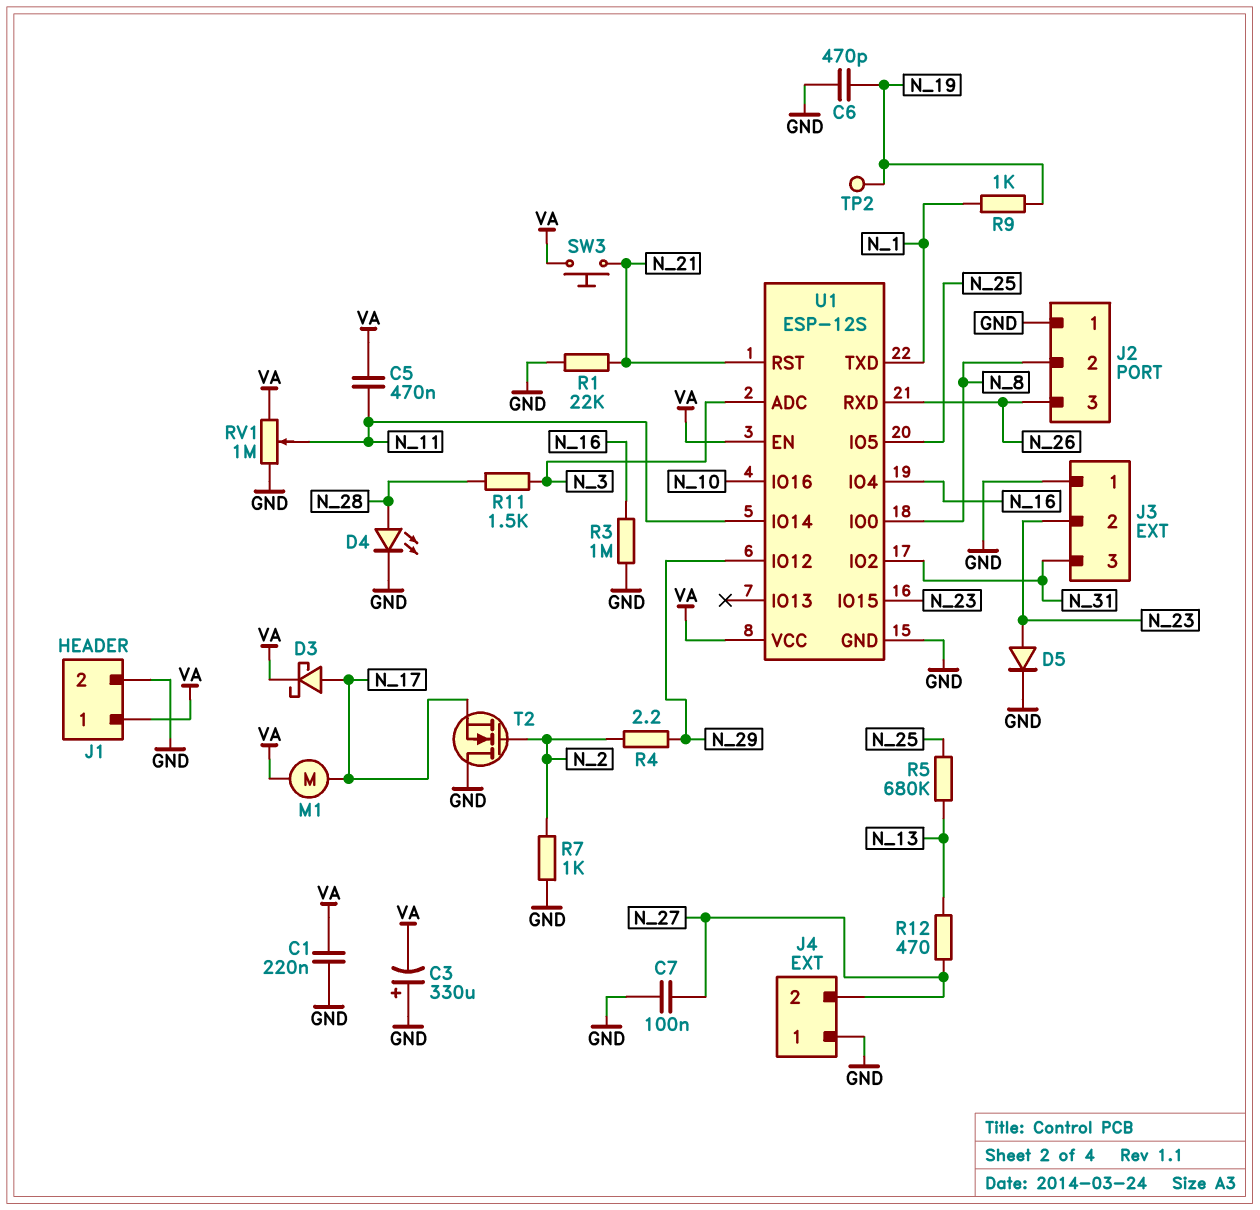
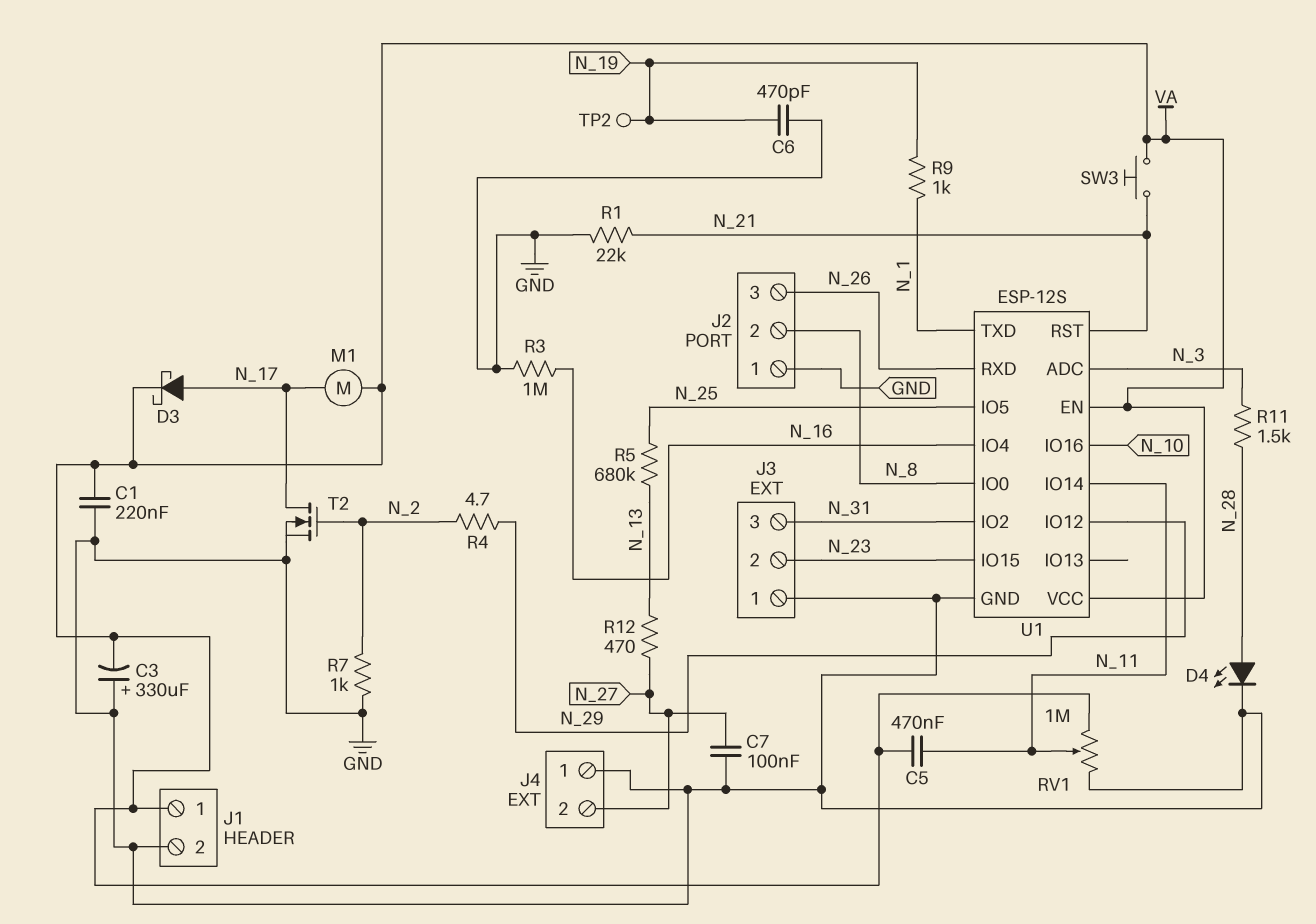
D5: diode (A N_23, K GND) -> none
R4: 2.2 (N_2, N_29) -> 4.7 (N_2, N_29)
T2: NMOS (G N_2, D GND, S N_17) -> NMOS (G N_2, D N_17, S GND)

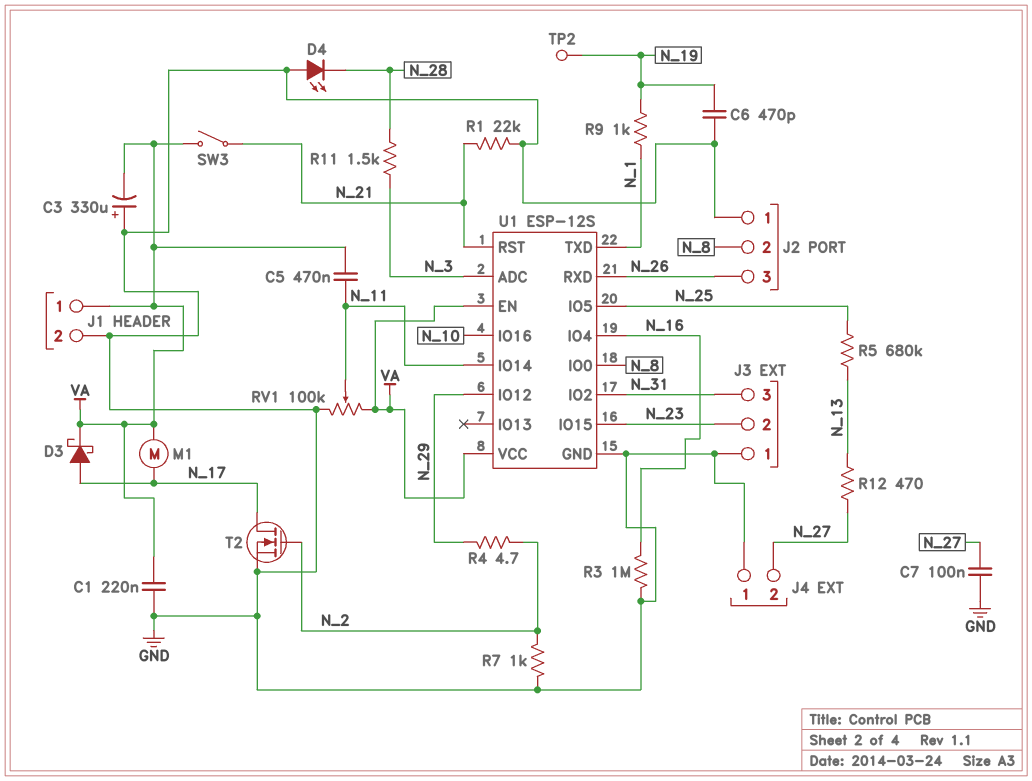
D4: LED (A N_28, K GND) -> LED (A GND, K N_28)
RV1: 1M (GND, VA, wiper N_11) -> 100k (GND, VA, wiper N_11)
SW3: button (N_21, VA) -> switch (N_21, VA)

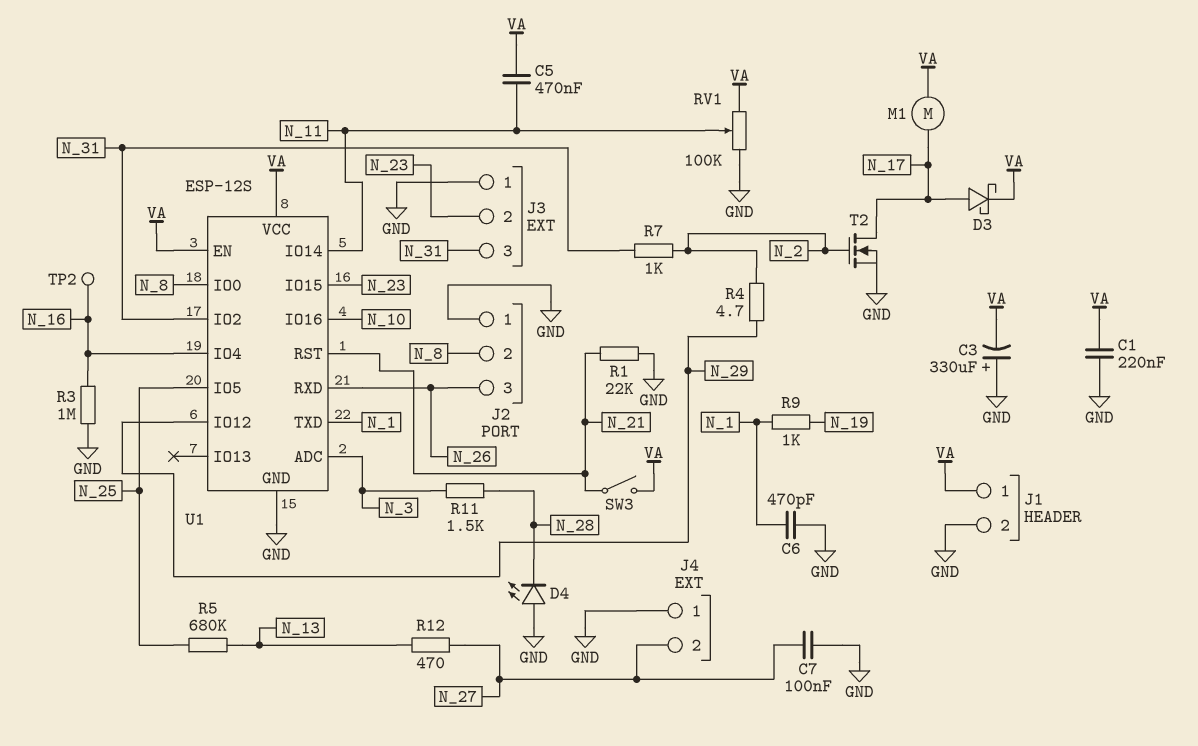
C6: 470pF (GND, N_19) -> 470pF (GND, N_1)
R7: 1k (GND, N_2) -> 1k (N_2, N_31)
TP2: test point (N_19) -> test point (N_16)

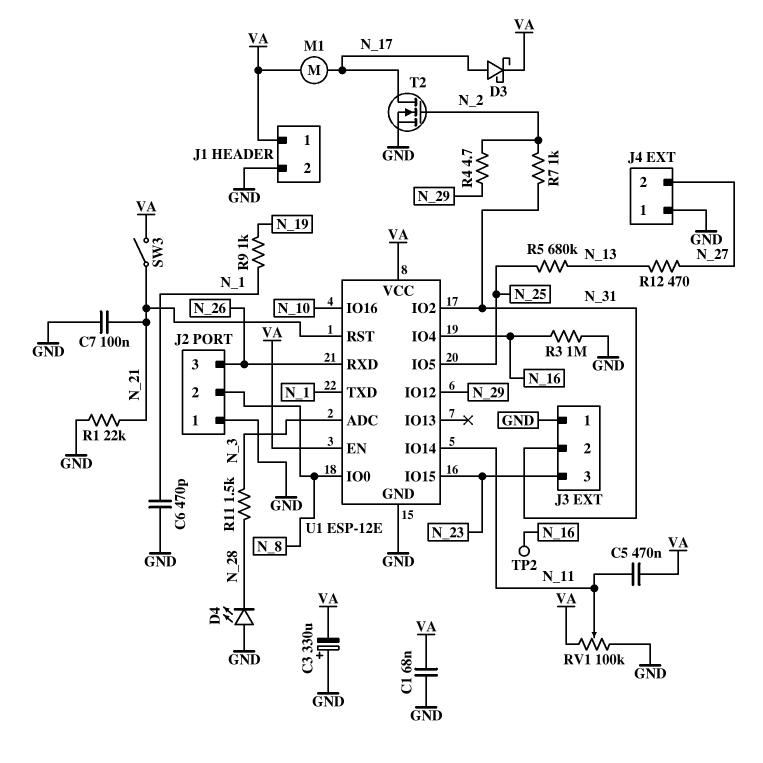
C1: 220nF (GND, VA) -> 68nF (GND, VA)
C7: 100nF (GND, N_27) -> 100nF (GND, N_21)
J3 pin 2: N_23 -> N_31
J3 pin 3: N_31 -> N_23
U1: ESP-12S -> ESP-12E

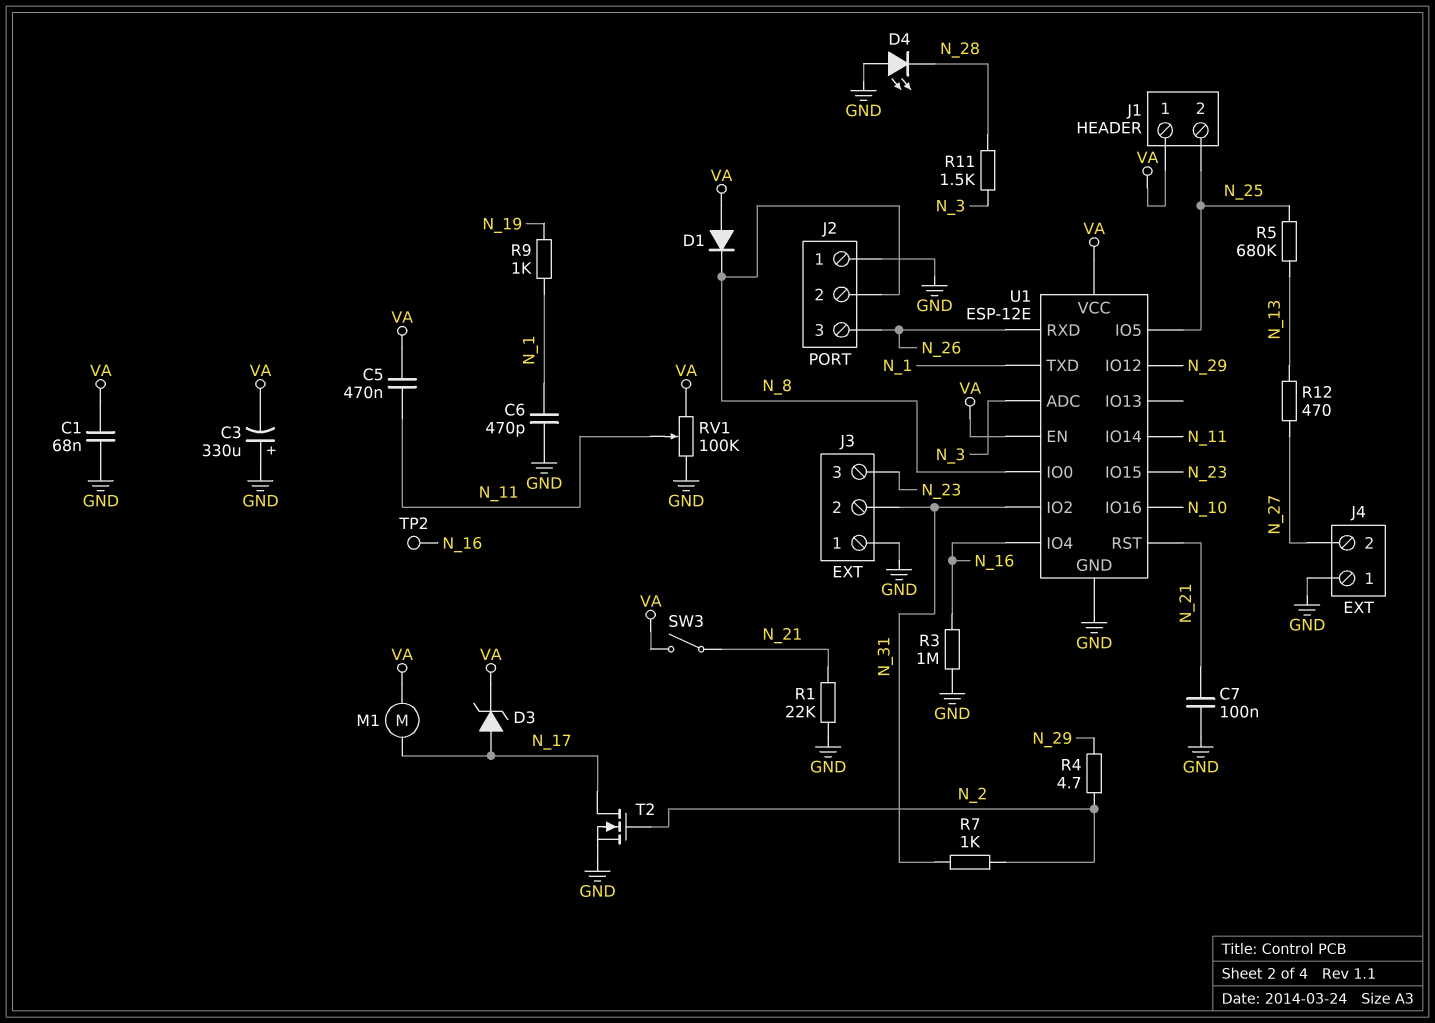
D1: none -> diode (A VA, K N_8)
D3: schottky (A N_17, K VA) -> zener (A N_17, K VA)
J1 pin 2: GND -> N_25

